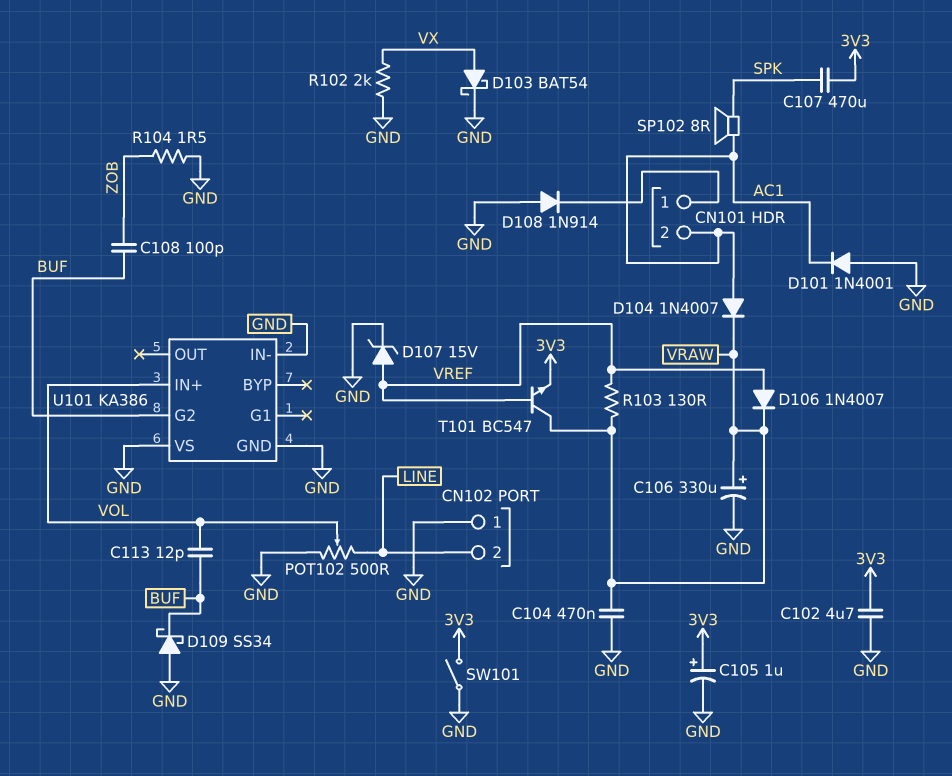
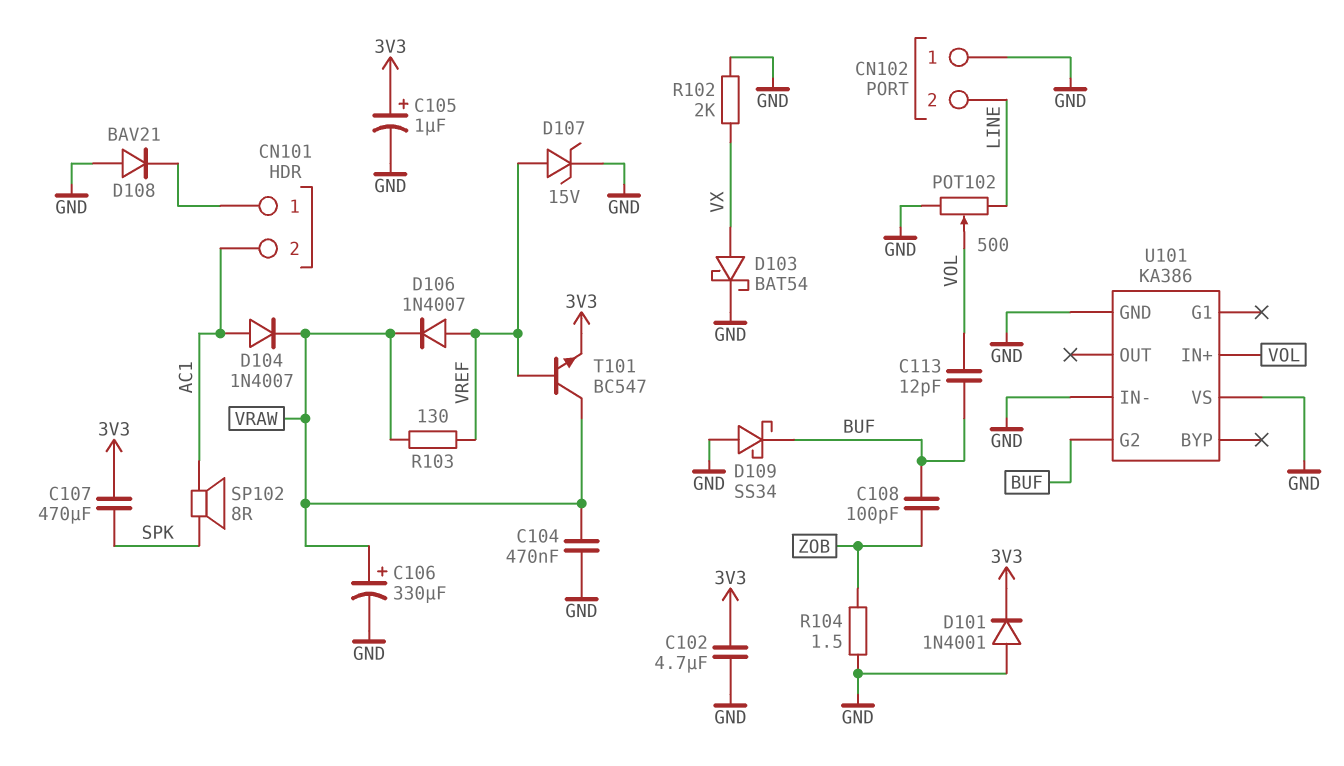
D101: diode 1N4001 (A GND, K AC1) -> diode 1N4001 (A GND, K 3V3)
D108: diode 1N914 (A GND, K CN101/1) -> diode BAV21 (A GND, K CN101/1)
SW101: switch (3V3, GND) -> none

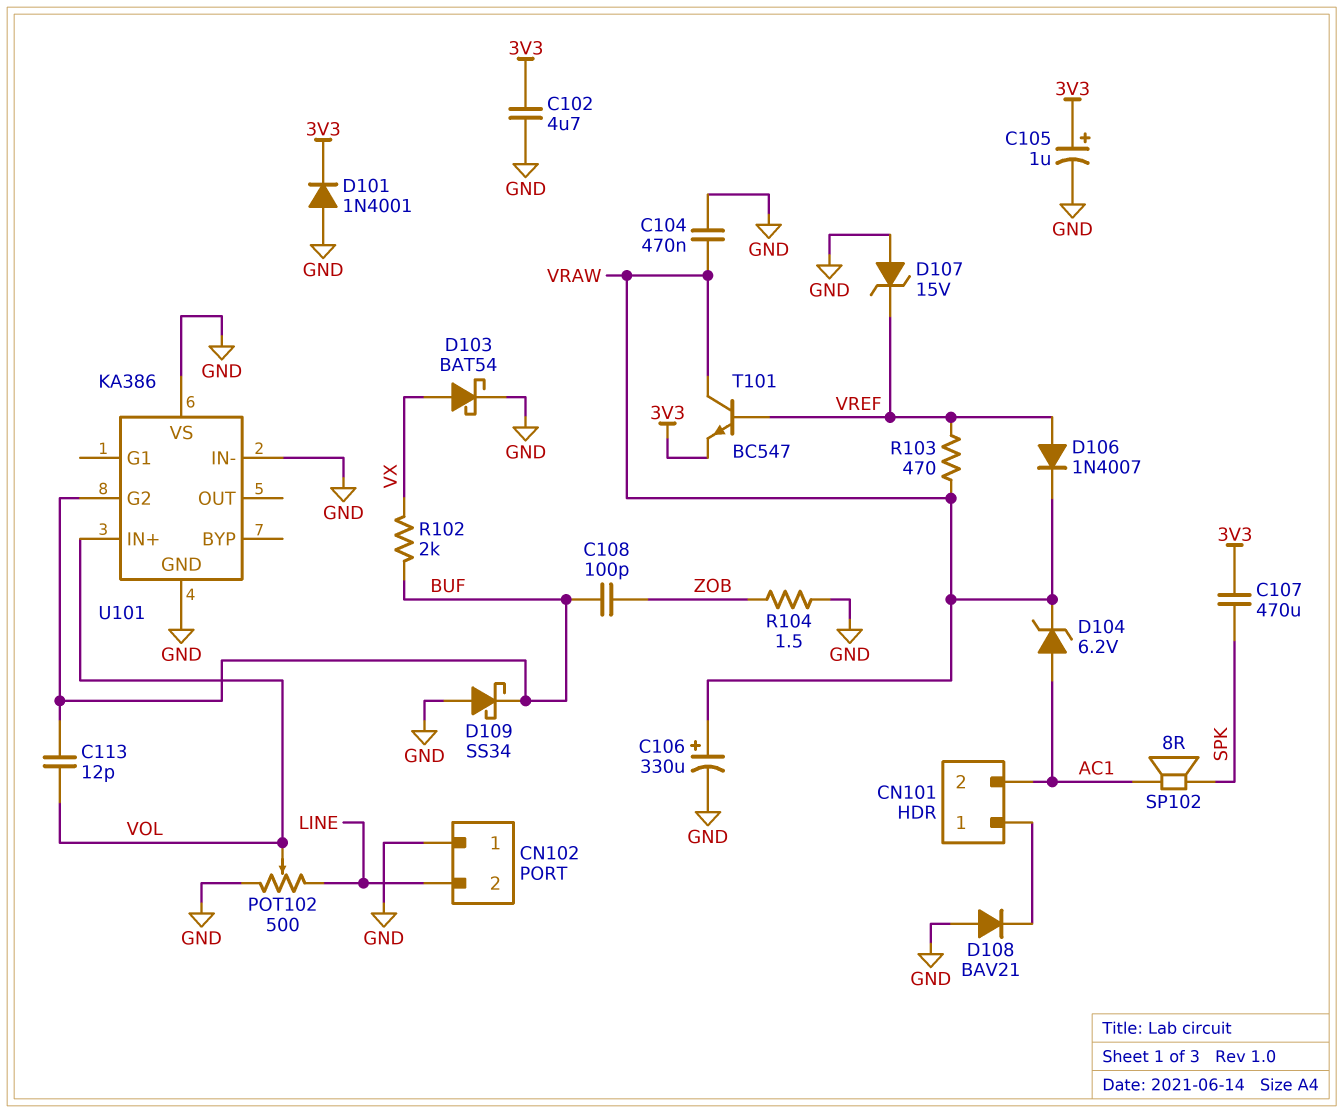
D104: diode 1N4007 (A AC1, K VRAW) -> zener 6.2V (A AC1, K VRAW)
D107: zener 15V (A VREF, K GND) -> zener 15V (A GND, K VREF)
R102: 2k (GND, VX) -> 2k (BUF, VX)
R103: 130 (VRAW, VREF) -> 470 (VRAW, VREF)

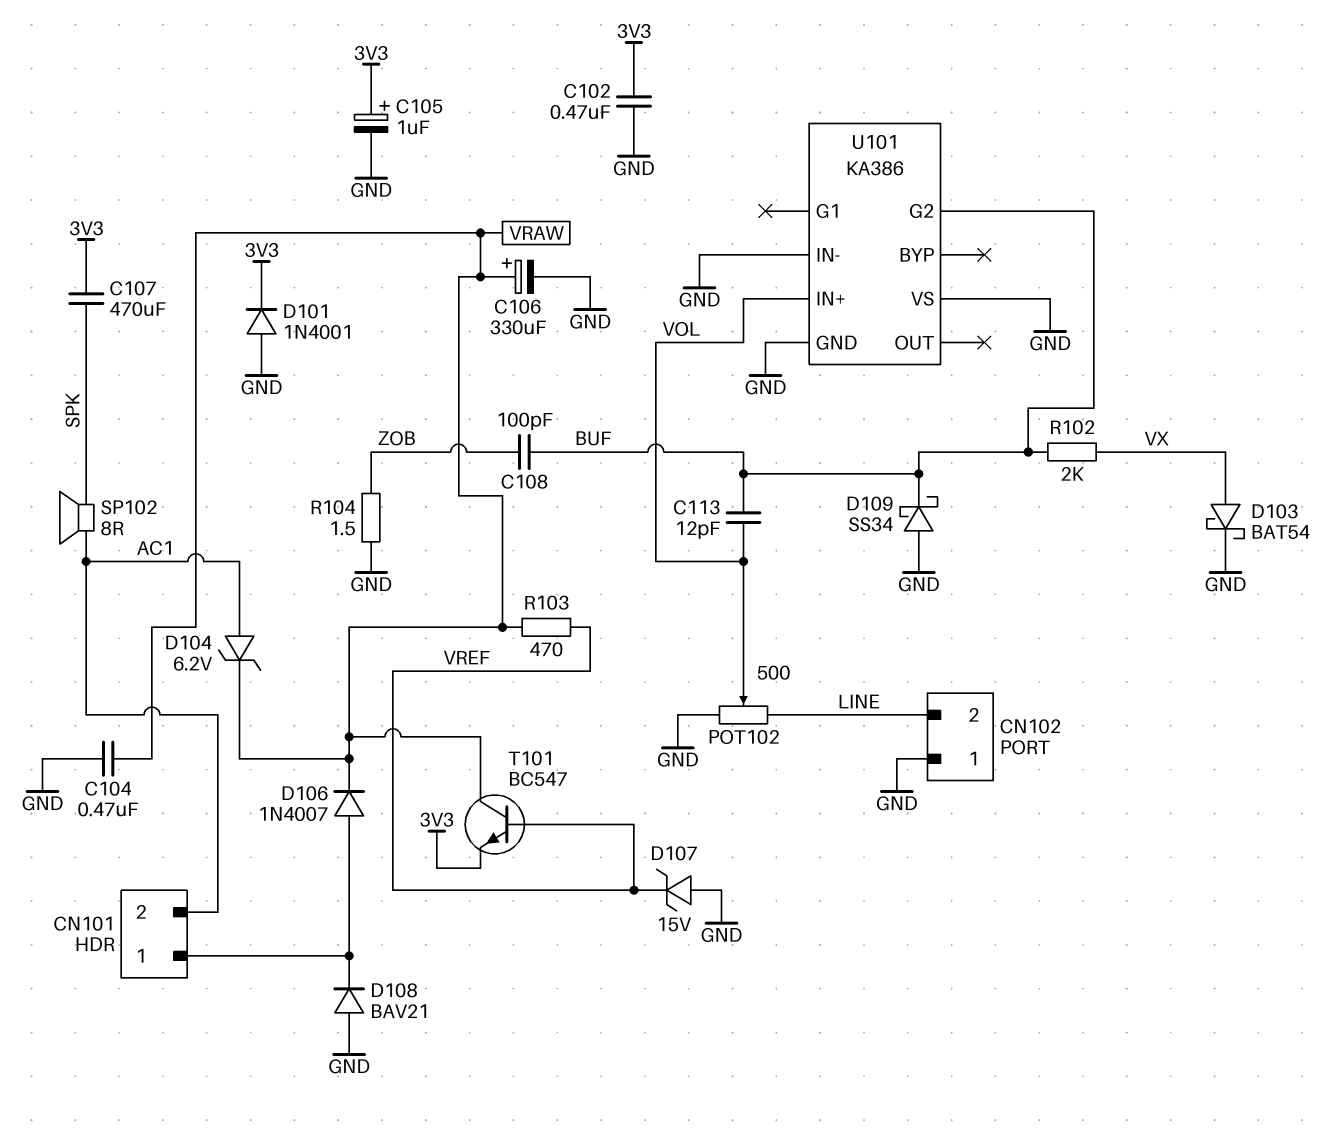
C102: 4.7uF (3V3, GND) -> 470nF (3V3, GND)
D106: diode 1N4007 (A VREF, K VRAW) -> diode 1N4007 (A CN101/1, K VRAW)

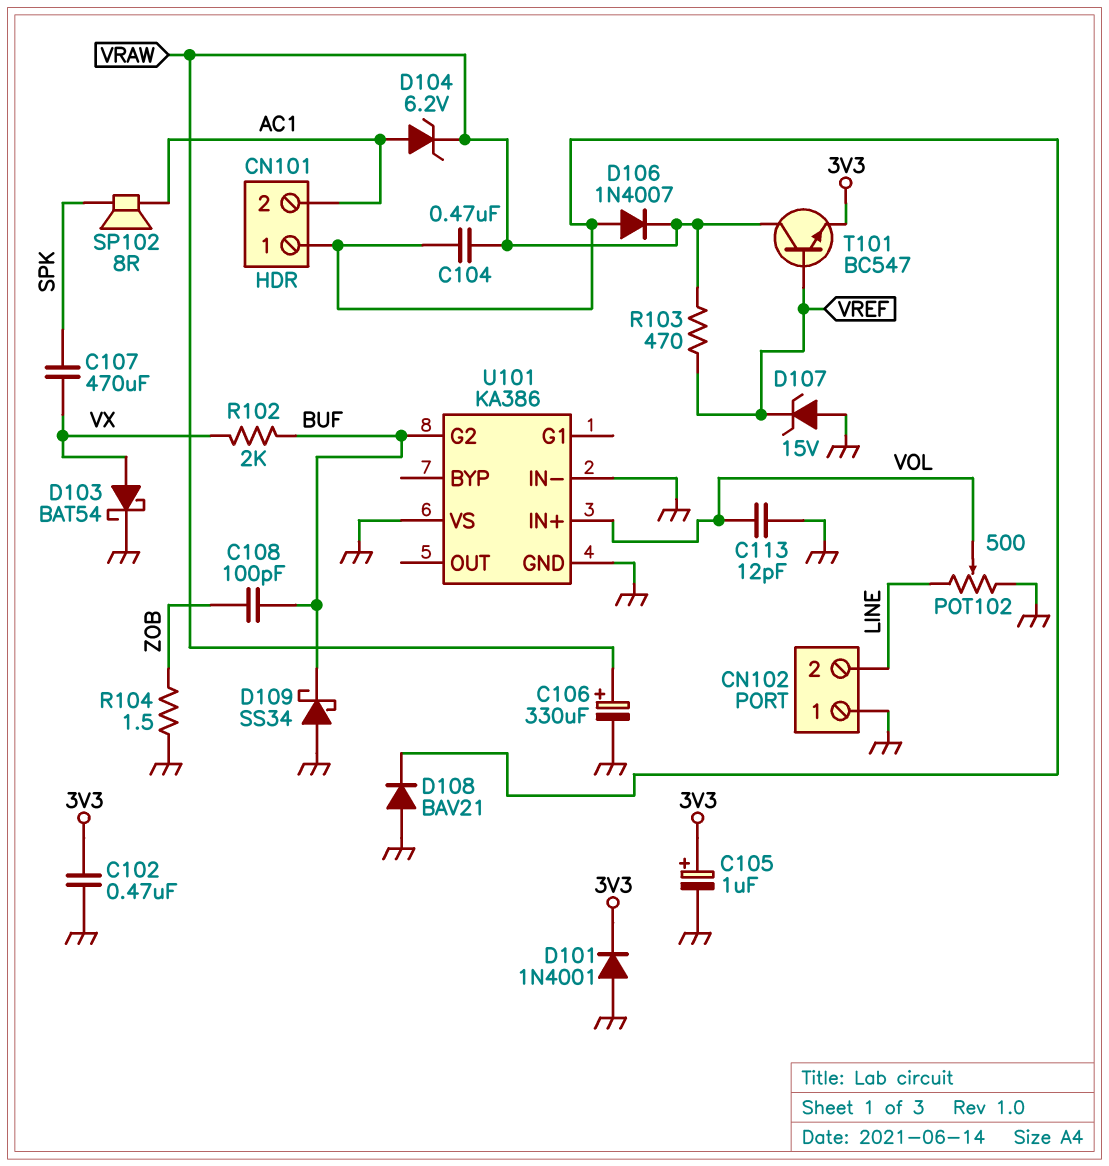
C104: 470nF (GND, VRAW) -> 470nF (CN101/1, VRAW)
C107: 470uF (3V3, SPK) -> 470uF (SPK, VX)
C113: 12pF (BUF, VOL) -> 12pF (GND, VOL)

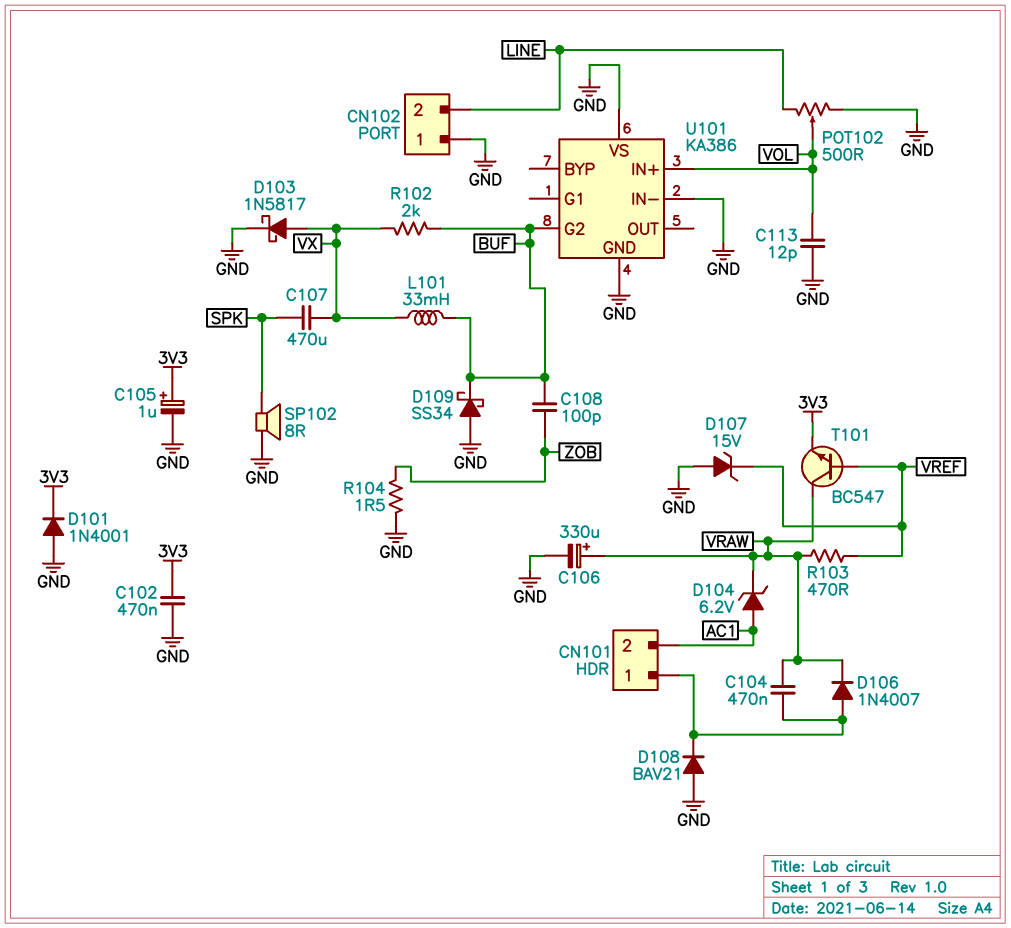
D103: schottky BAT54 (A VX, K GND) -> schottky 1N5817 (A VX, K GND)
L101: none -> 33mH (BUF, VX)
SP102: speaker 8R (AC1, SPK) -> speaker 8R (GND, SPK)

